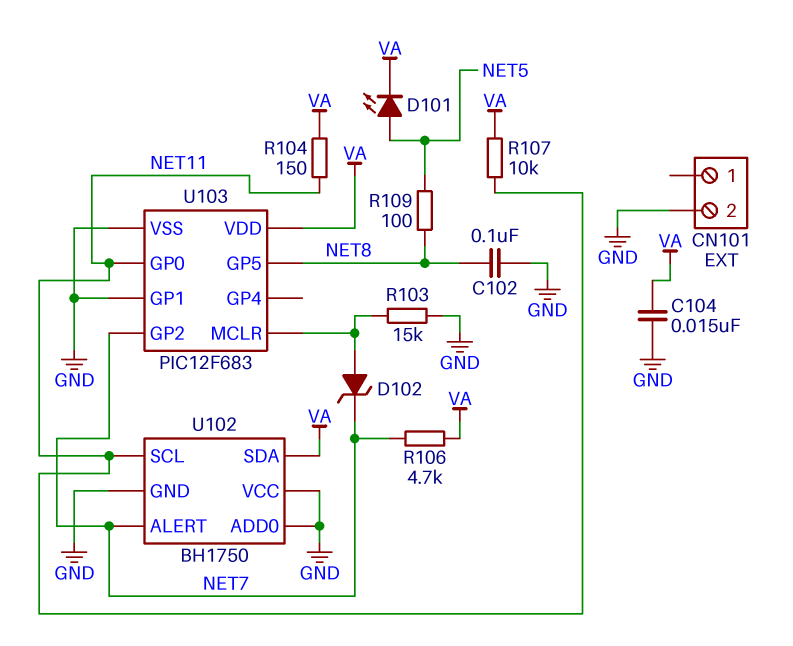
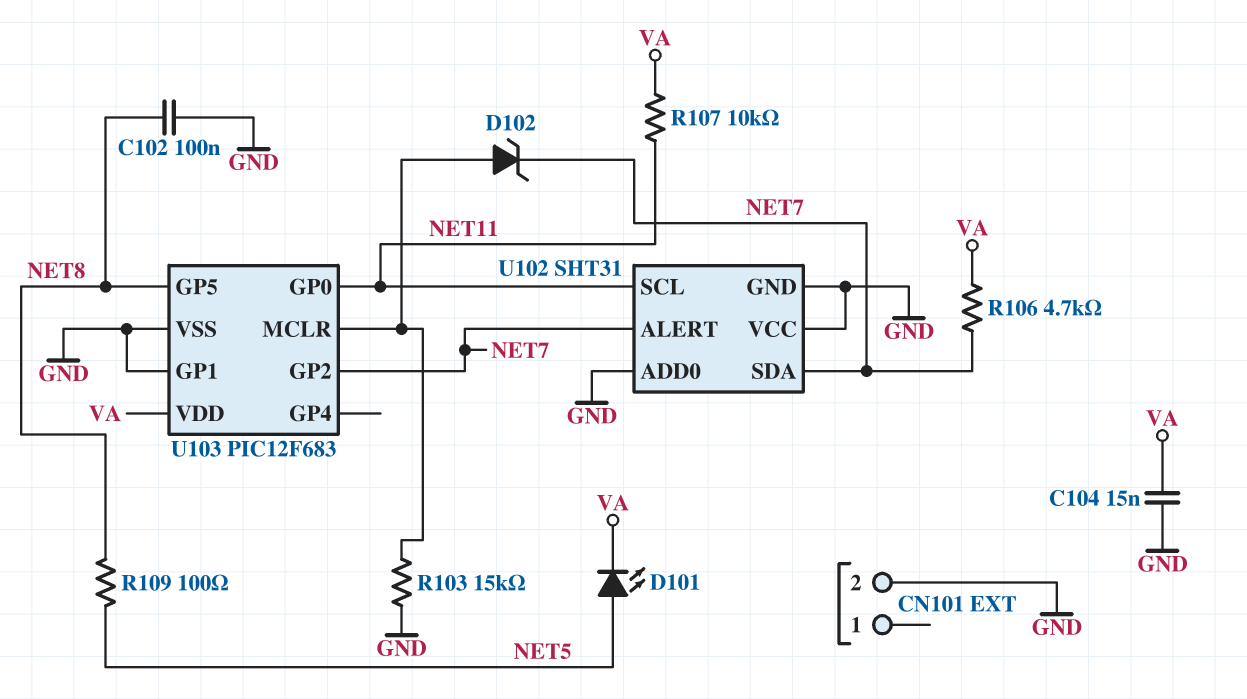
R104: 150 (NET11, VA) -> none
U102: BH1750 -> SHT31
U102 pin SDA: VA -> NET7

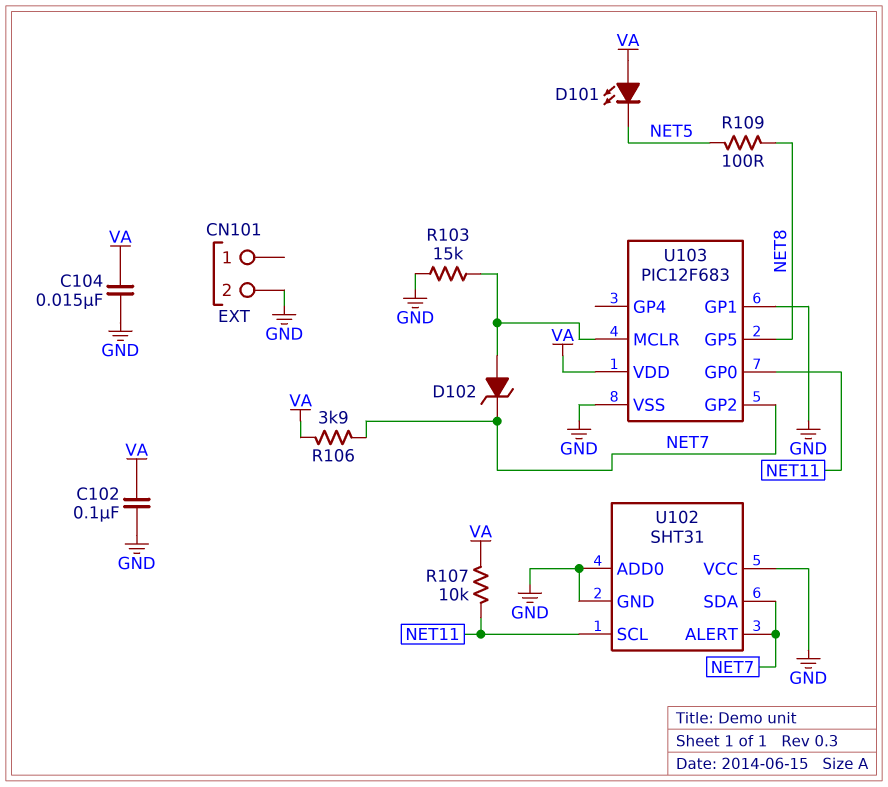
C102: 100nF (GND, NET8) -> 100nF (GND, VA)
D101: LED (A NET5, K VA) -> LED (A VA, K NET5)
R106: 4.7k (NET7, VA) -> 3.9k (NET7, VA)

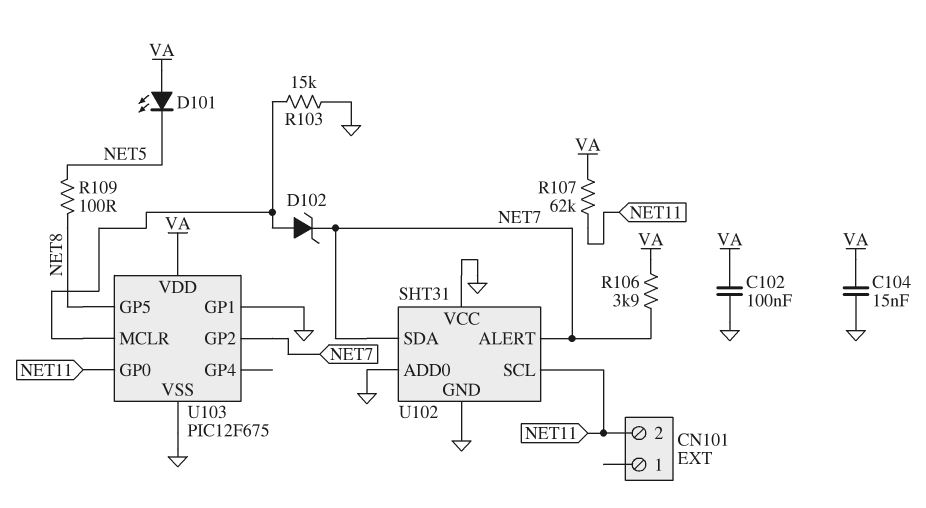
CN101 pin 2: GND -> NET11
R107: 10k (NET11, VA) -> 62k (NET11, VA)
U103: PIC12F683 -> PIC12F675

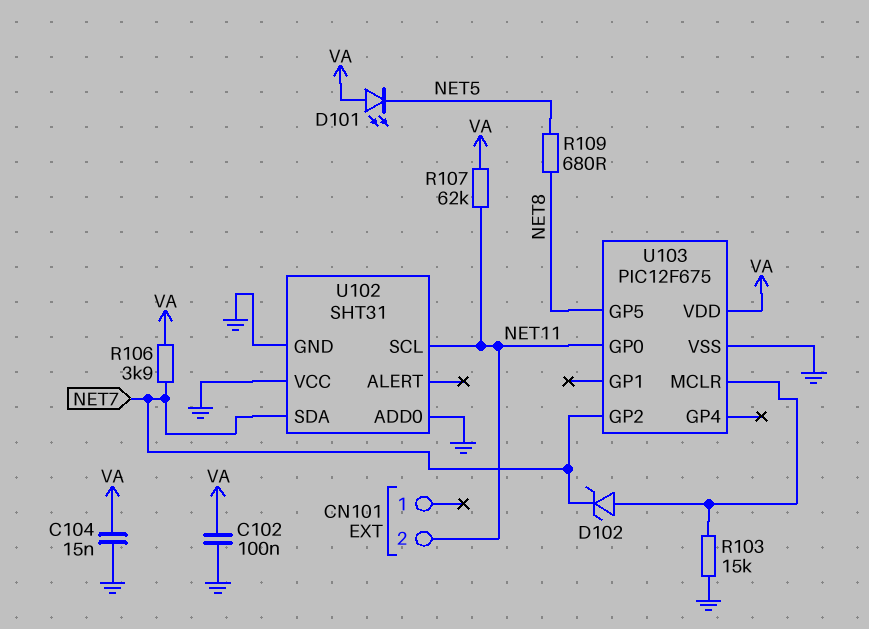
R109: 100 (NET5, NET8) -> 680 (NET5, NET8)
U102 pin ALERT: NET7 -> none
U103 pin GP1: GND -> none

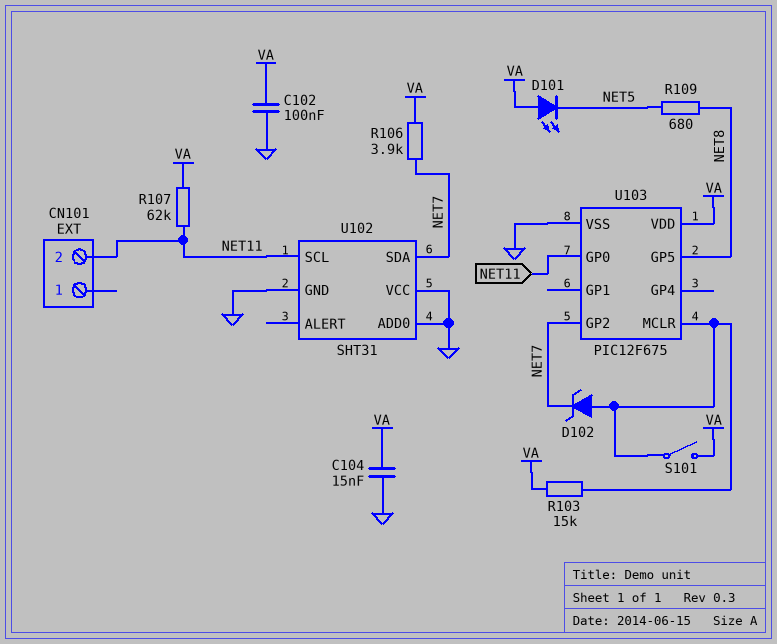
R103: 15k (GND, U103/MCLR) -> 15k (U103/MCLR, VA)
S101: none -> switch (U103/MCLR, VA)

